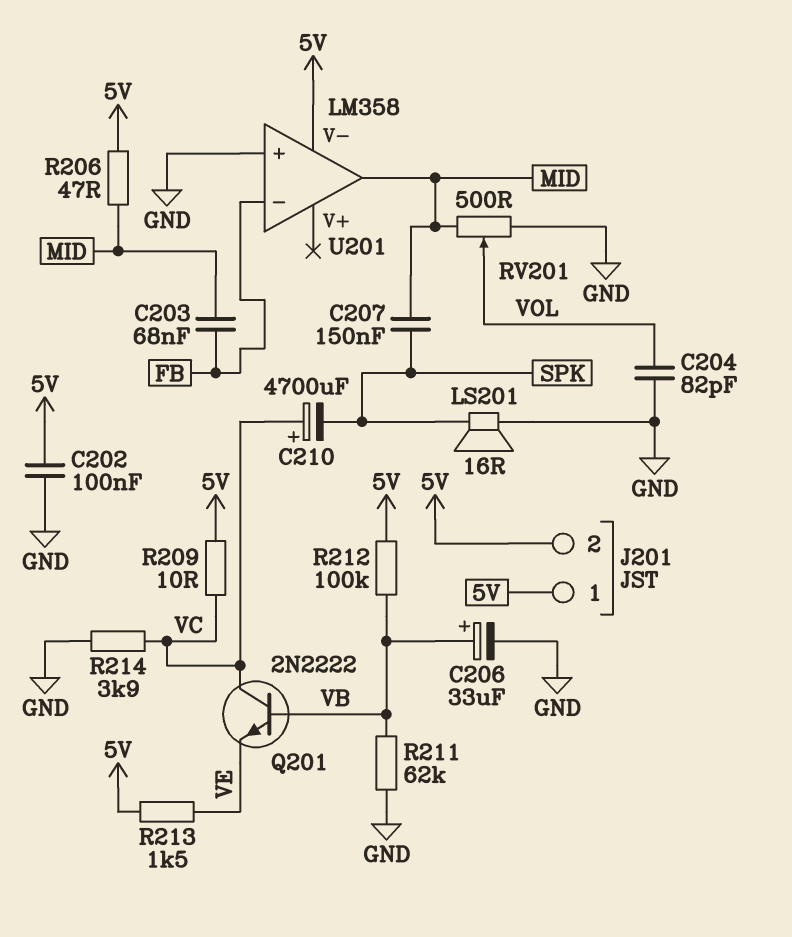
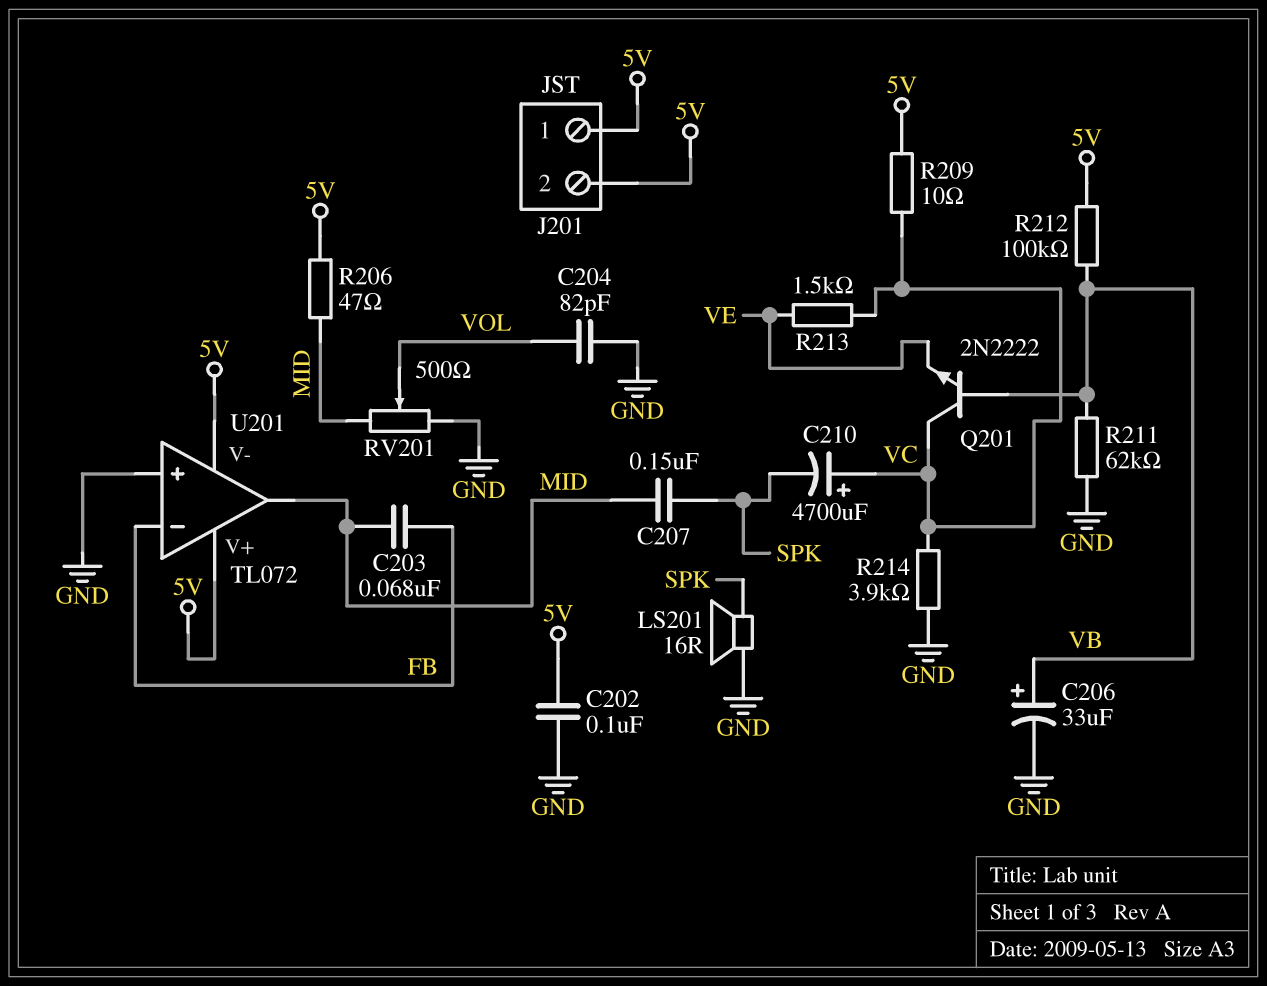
R213: 1.5k (5V, VE) -> 1.5k (VC, VE)
U201: LM358 -> TL072
U201 pin V+: none -> 5V

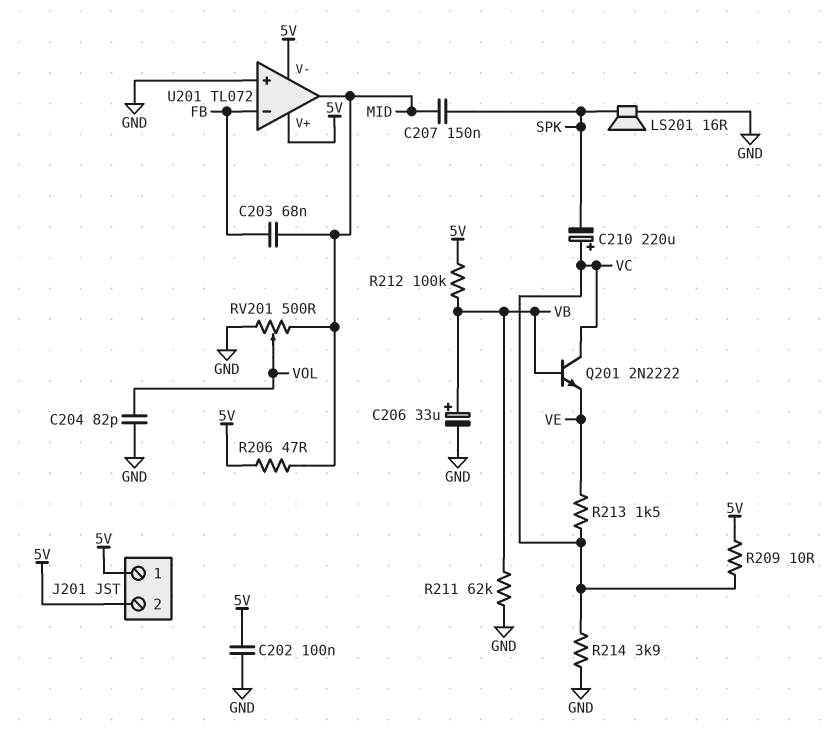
C210: 4700uF (plus VC, minus SPK) -> 220uF (plus VC, minus SPK)

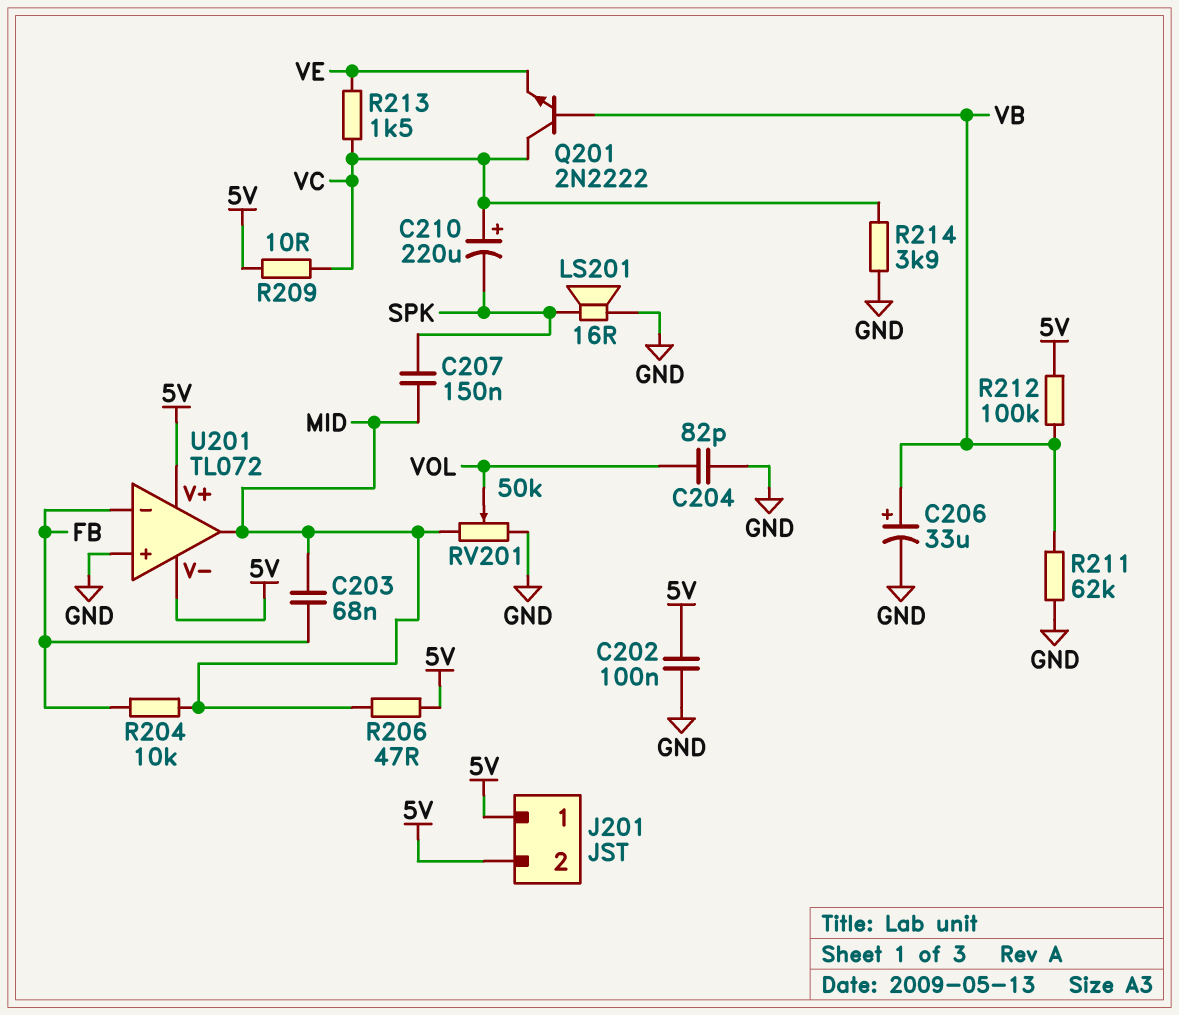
R204: none -> 10k (FB, MID)
RV201: 500 (GND, MID, wiper VOL) -> 50k (GND, MID, wiper VOL)

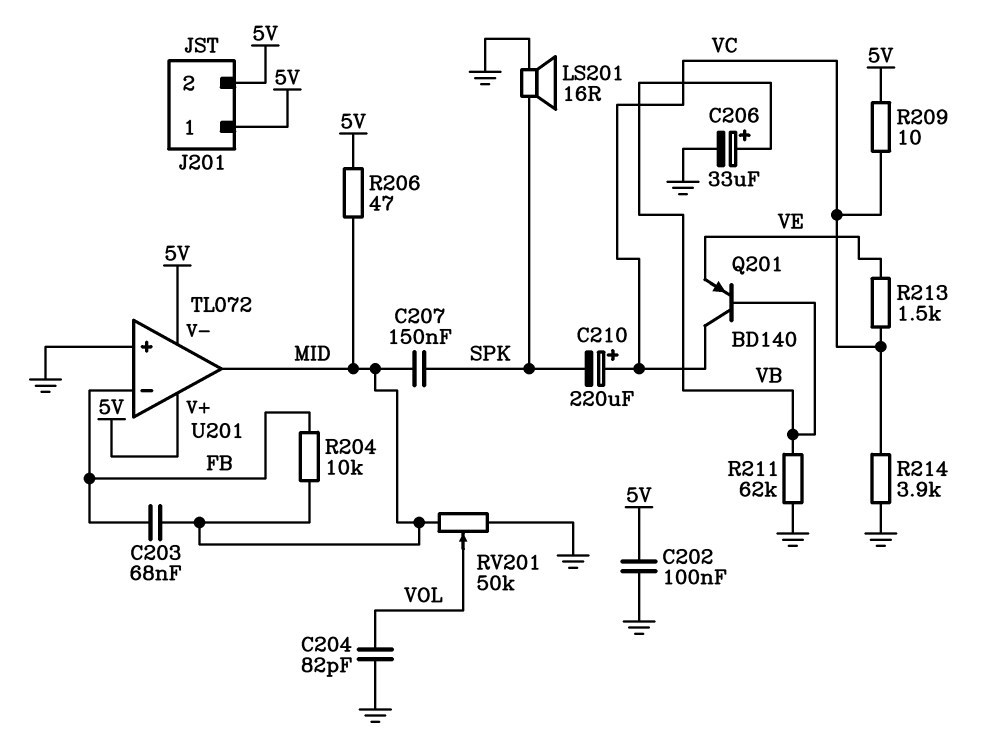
Q201: NPN 2N2222 (B VB, C VC, E VE) -> PNP BD140 (B VB, C VC, E VE)
R212: 100k (5V, VB) -> none

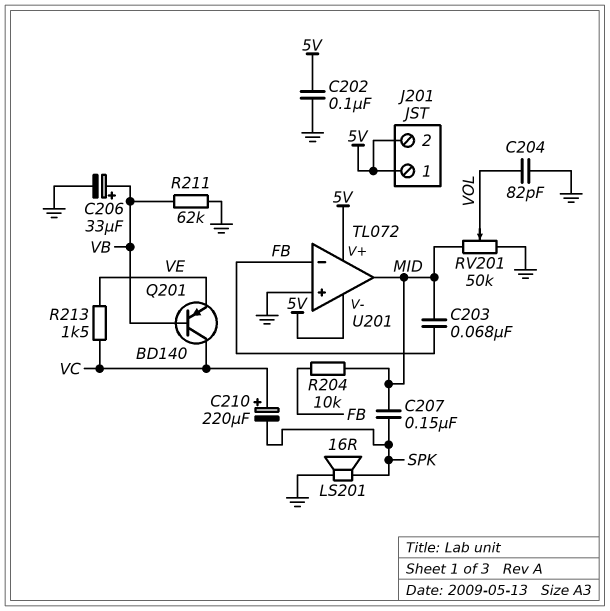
R206: 47 (5V, MID) -> none
R209: 10 (5V, VC) -> none
R214: 3.9k (GND, VC) -> none

